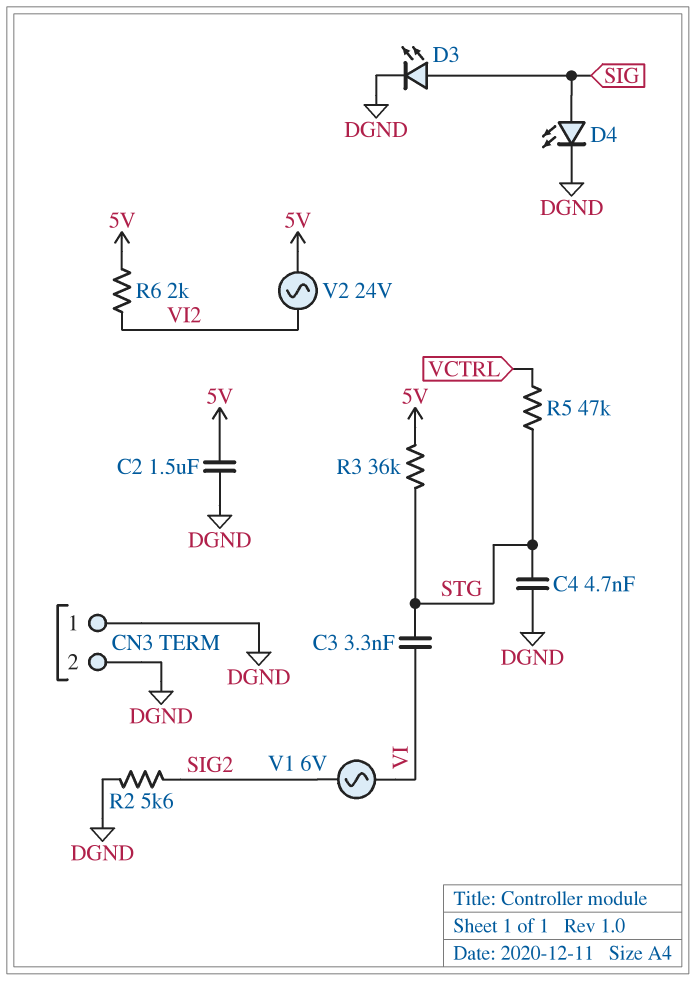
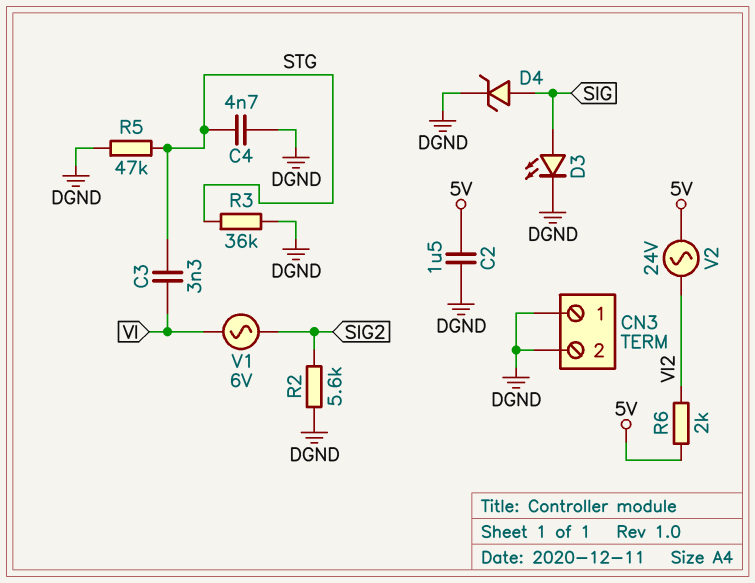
D4: LED (A SIG, K DGND) -> zener (A SIG, K DGND)
R3: 36k (5V, STG) -> 36k (DGND, STG)
R5: 47k (STG, VCTRL) -> 47k (DGND, STG)

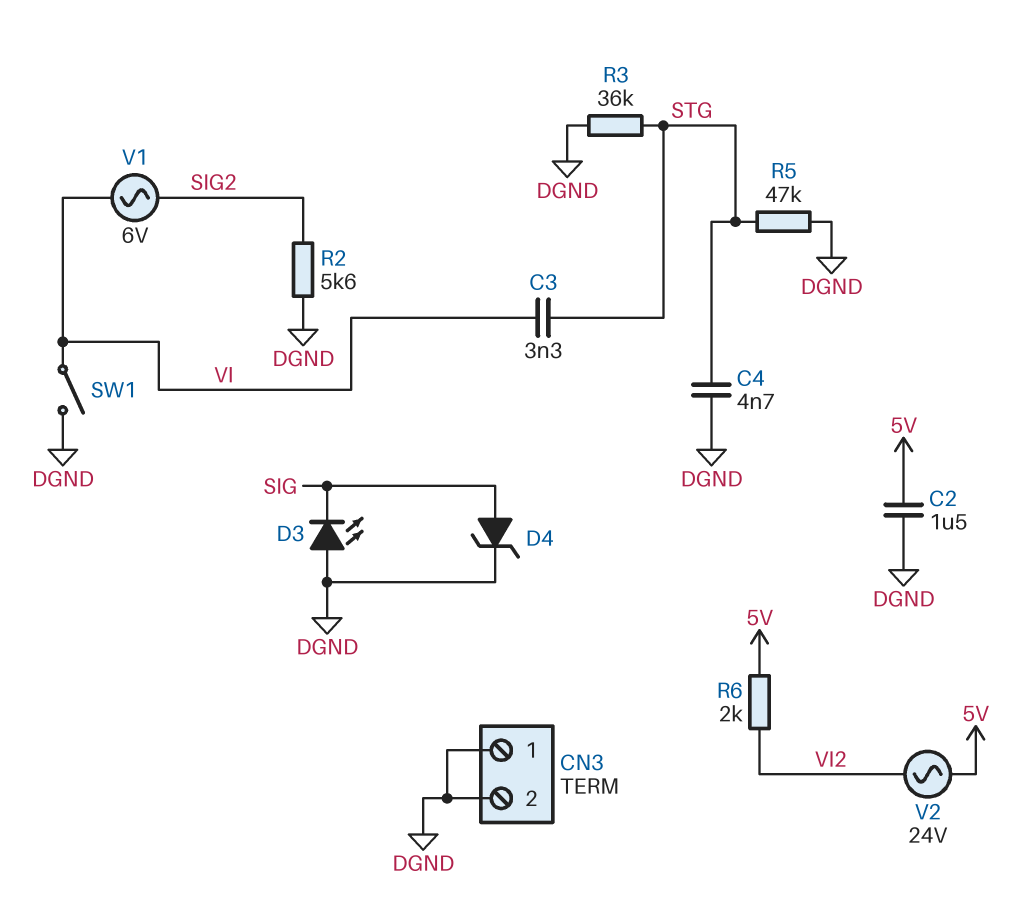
D3: LED (A SIG, K DGND) -> LED (A DGND, K SIG)
SW1: none -> switch (DGND, VI)

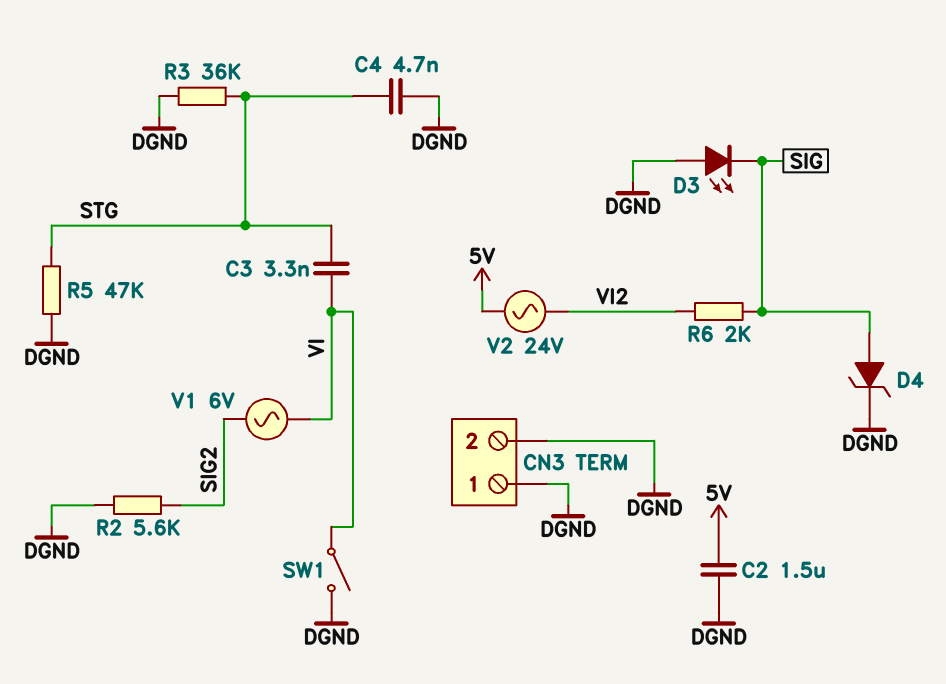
R6: 2k (5V, VI2) -> 2k (SIG, VI2)

